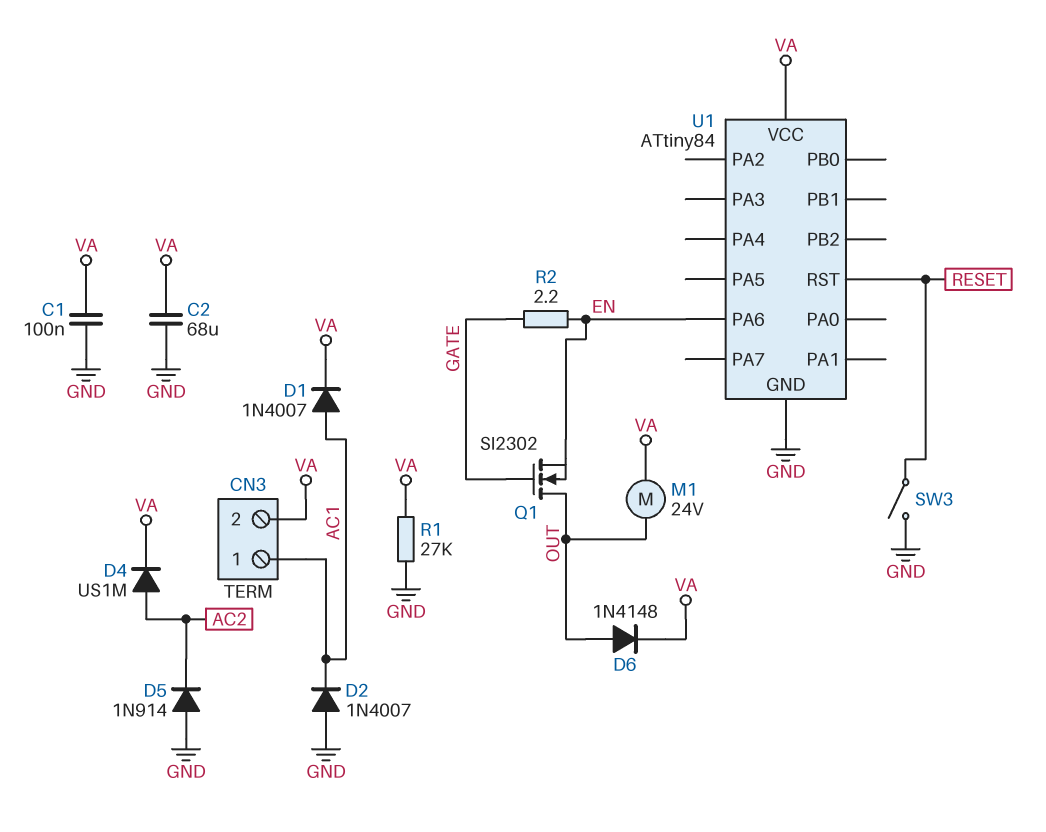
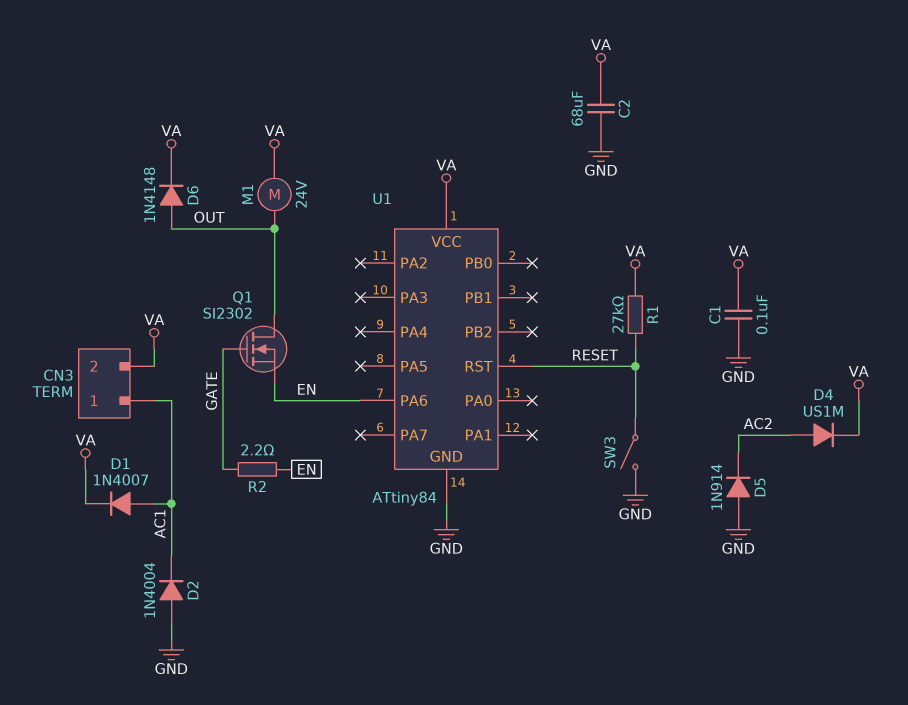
D2: diode 1N4007 (A GND, K AC1) -> diode 1N4004 (A GND, K AC1)
R1: 27k (GND, VA) -> 27k (RESET, VA)

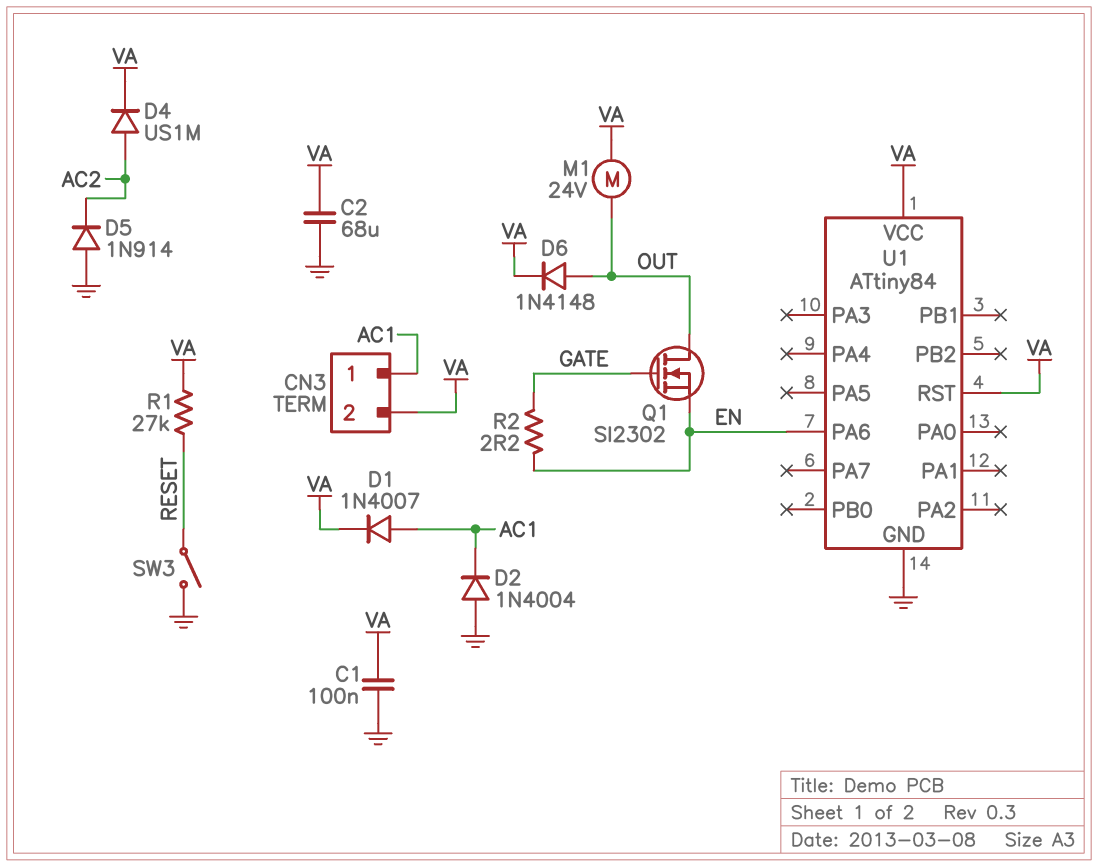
U1 pin RST: RESET -> VA

